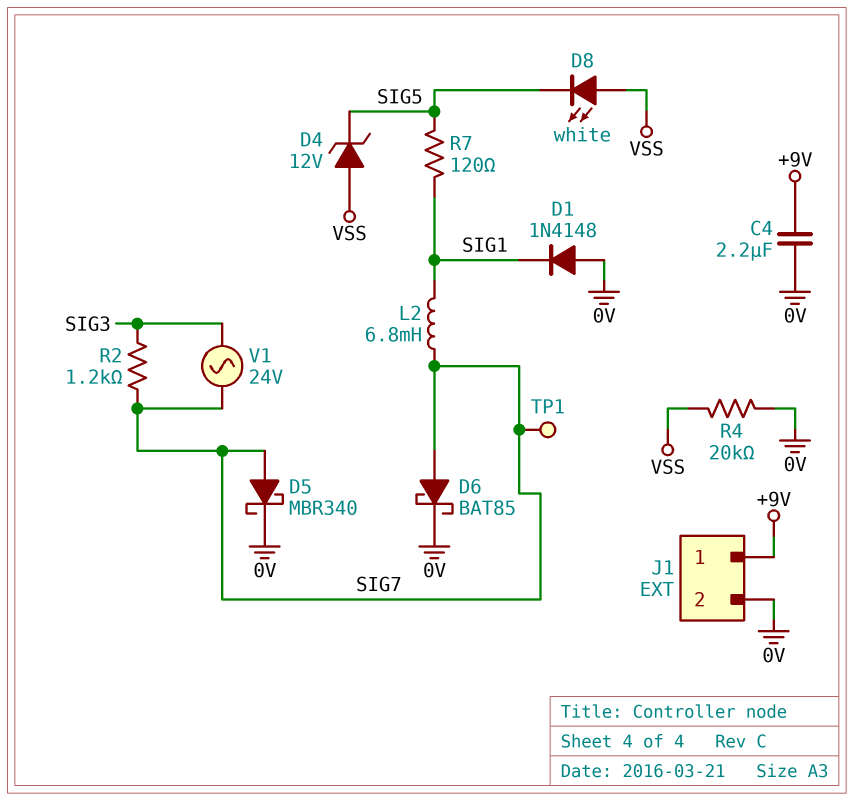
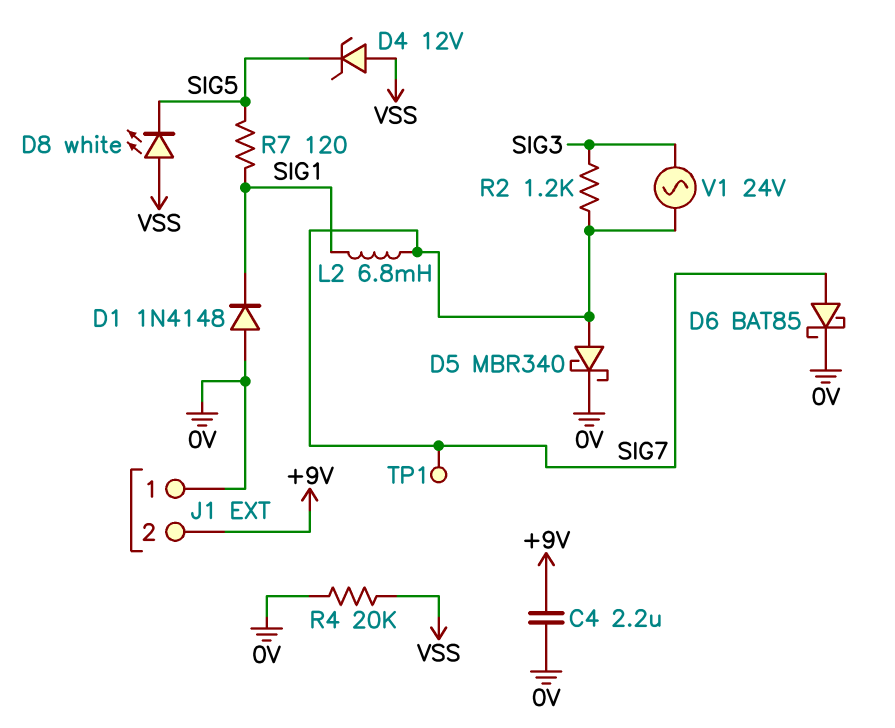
J1 pin 1: +9V -> 0V
J1 pin 2: 0V -> +9V

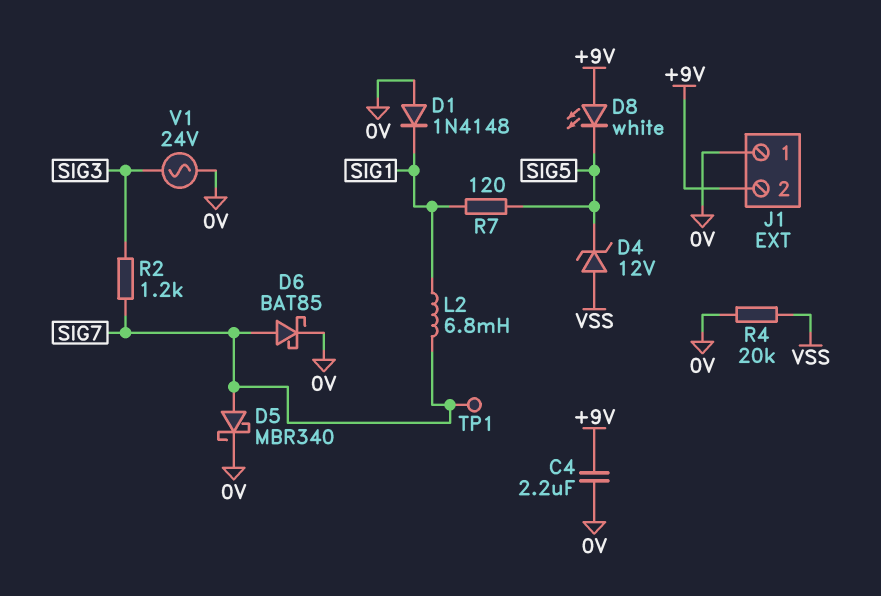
D8: LED white (A VSS, K SIG5) -> LED white (A +9V, K SIG5)
V1: AC 24V (SIG3, SIG7) -> AC 24V (0V, SIG3)

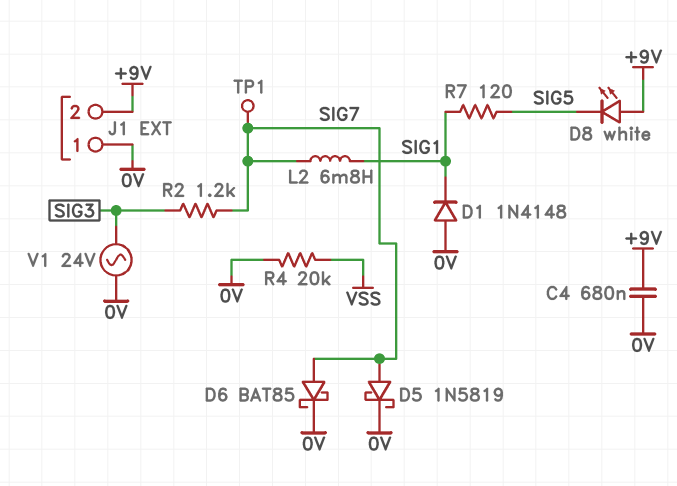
C4: 2.2uF (+9V, 0V) -> 680nF (+9V, 0V)
D4: zener 12V (A VSS, K SIG5) -> none
D5: schottky MBR340 (A SIG7, K 0V) -> schottky 1N5819 (A SIG7, K 0V)

